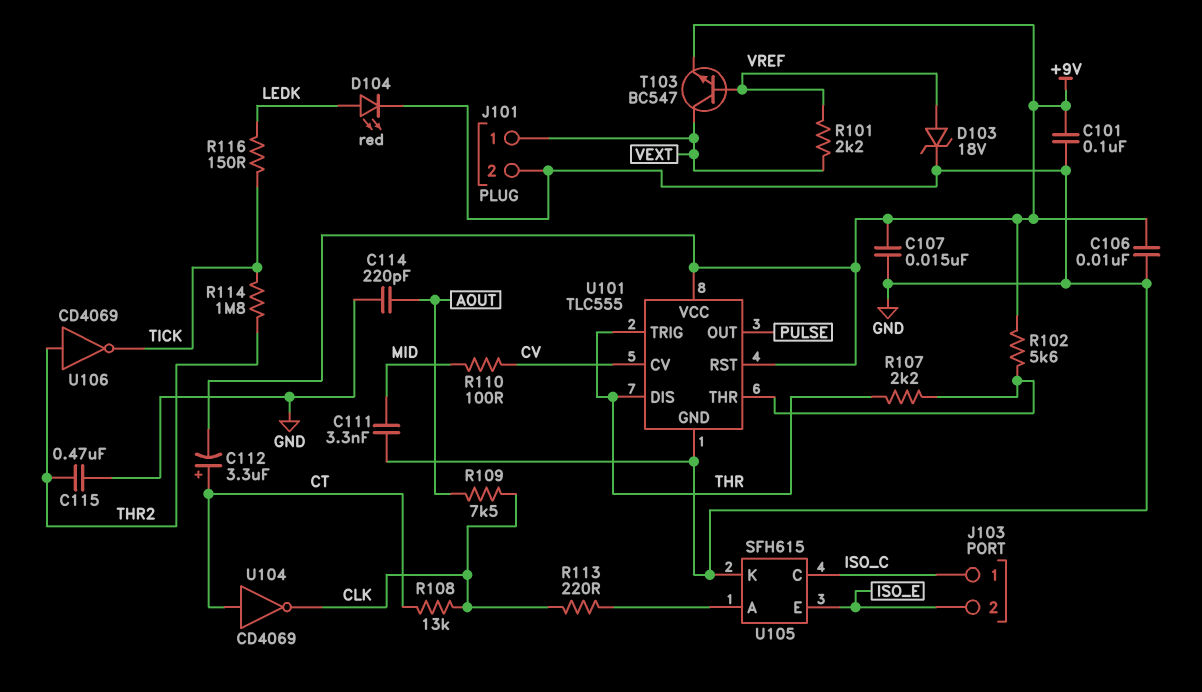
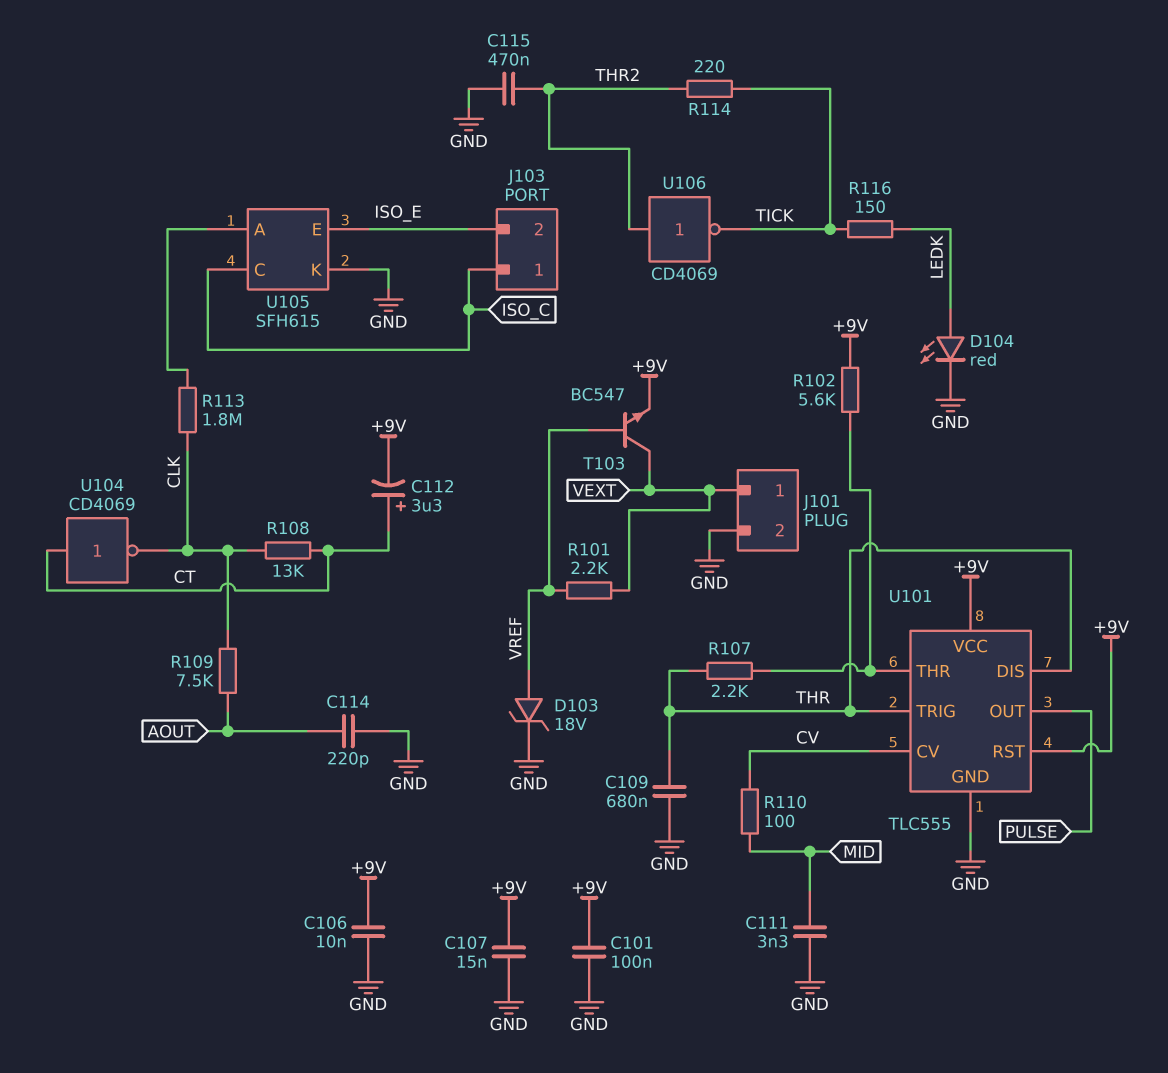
C109: none -> 680nF (GND, THR)
R113: 220 (CLK, U105/A) -> 1.8M (CLK, U105/A)
R114: 1.8M (THR2, TICK) -> 220 (THR2, TICK)

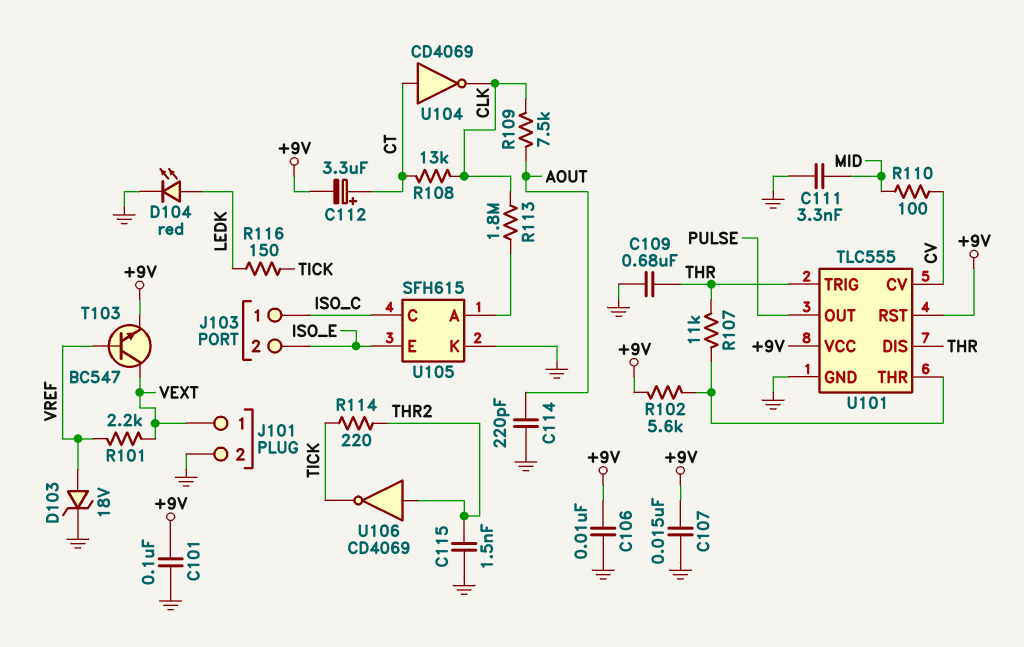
C115: 470nF (GND, THR2) -> 1.5nF (GND, THR2)
R107: 2.2k (THR, U101/THR) -> 11k (THR, U101/THR)

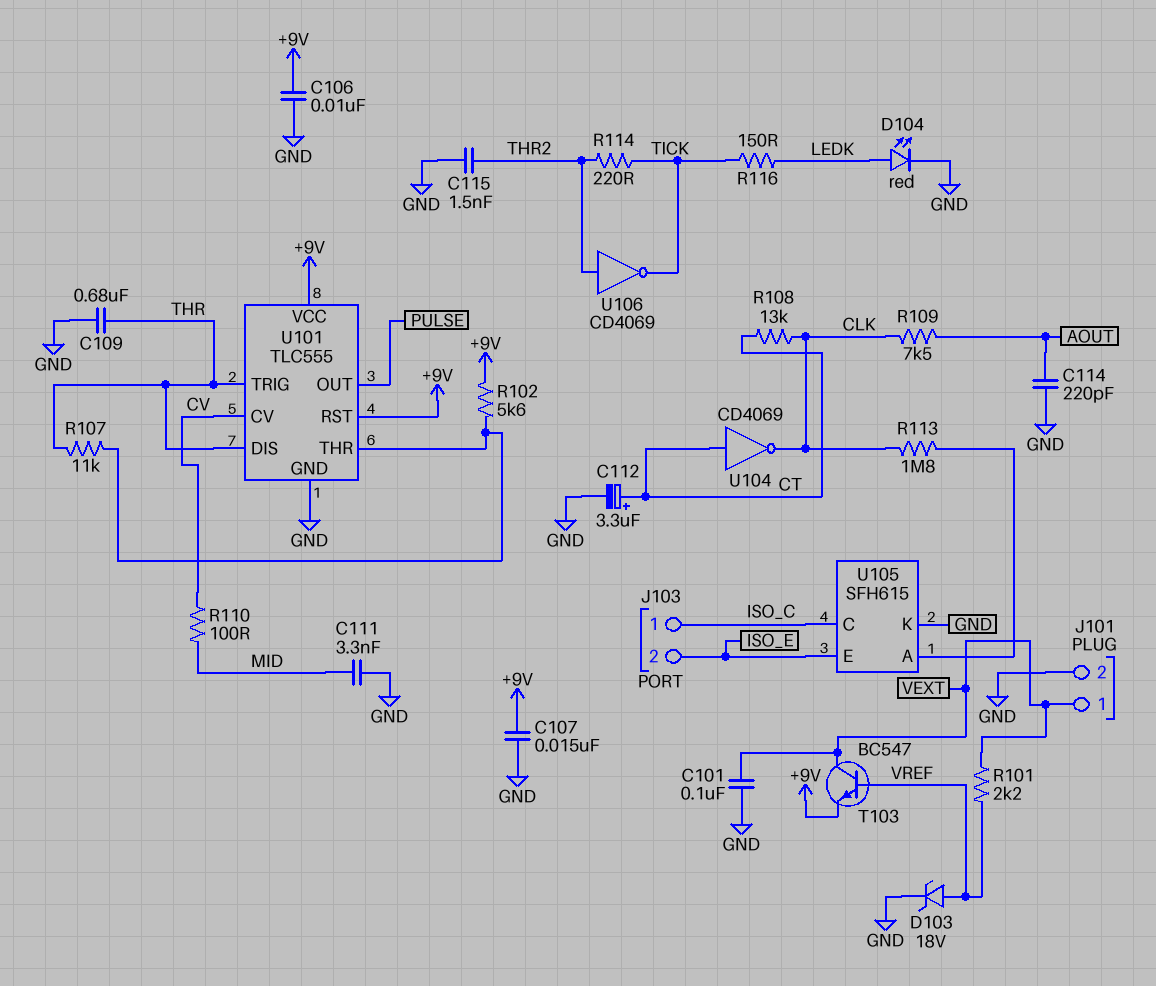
C101: 100nF (+9V, GND) -> 100nF (GND, VEXT)
C112: 3.3uF (plus CT, minus +9V) -> 3.3uF (plus CT, minus GND)

